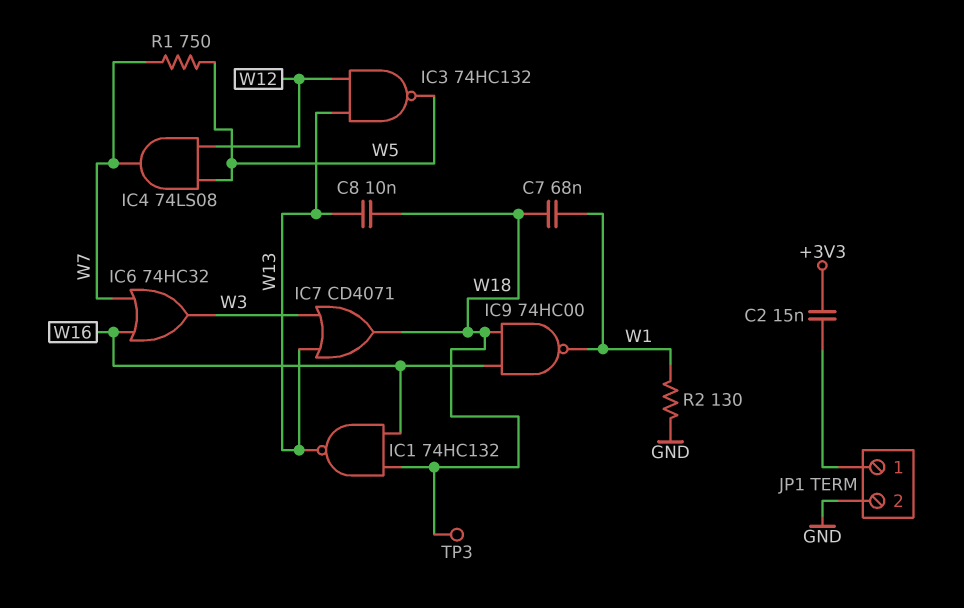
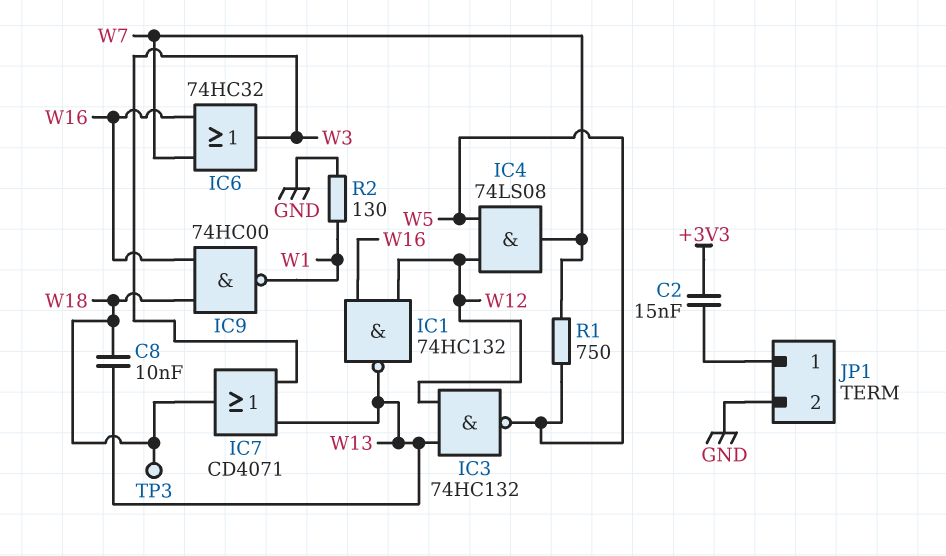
C7: 68nF (W1, W18) -> none
IC1: NAND 74HC132 (in W16, in W18, out W13) -> NAND 74HC132 (in W12, in W16, out W13)

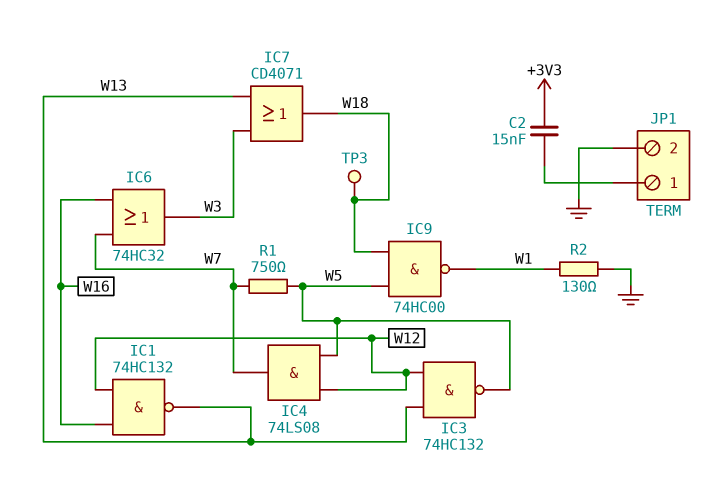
C8: 10nF (W13, W18) -> none
IC9: NAND 74HC00 (in W16, in W18, out W1) -> NAND 74HC00 (in W5, in W18, out W1)

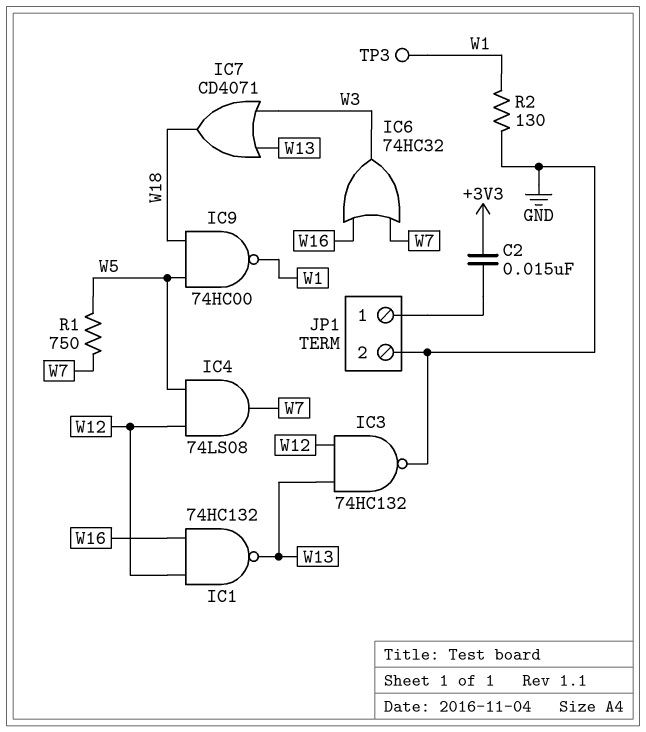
IC3: NAND 74HC132 (in W12, in W13, out W5) -> NAND 74HC132 (in W12, in W13, out GND)
TP3: test point (W18) -> test point (W1)

